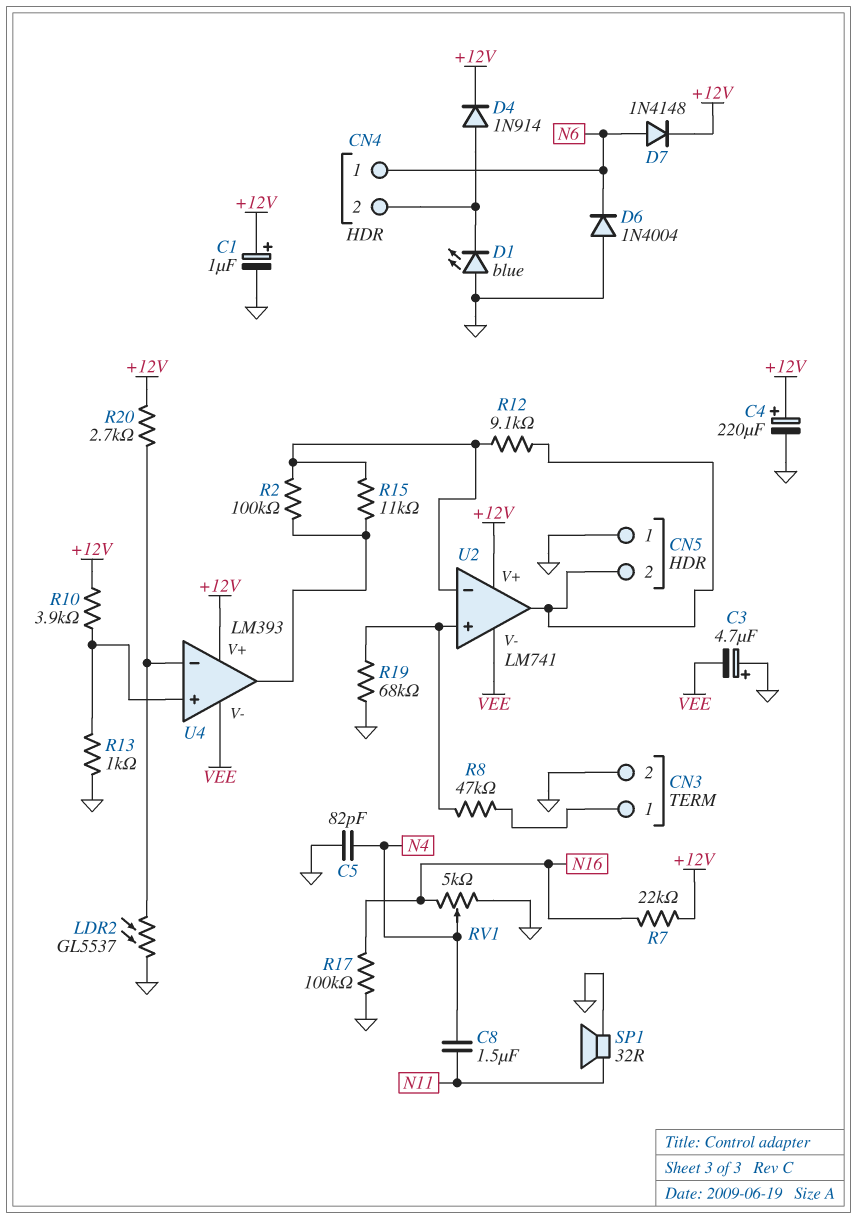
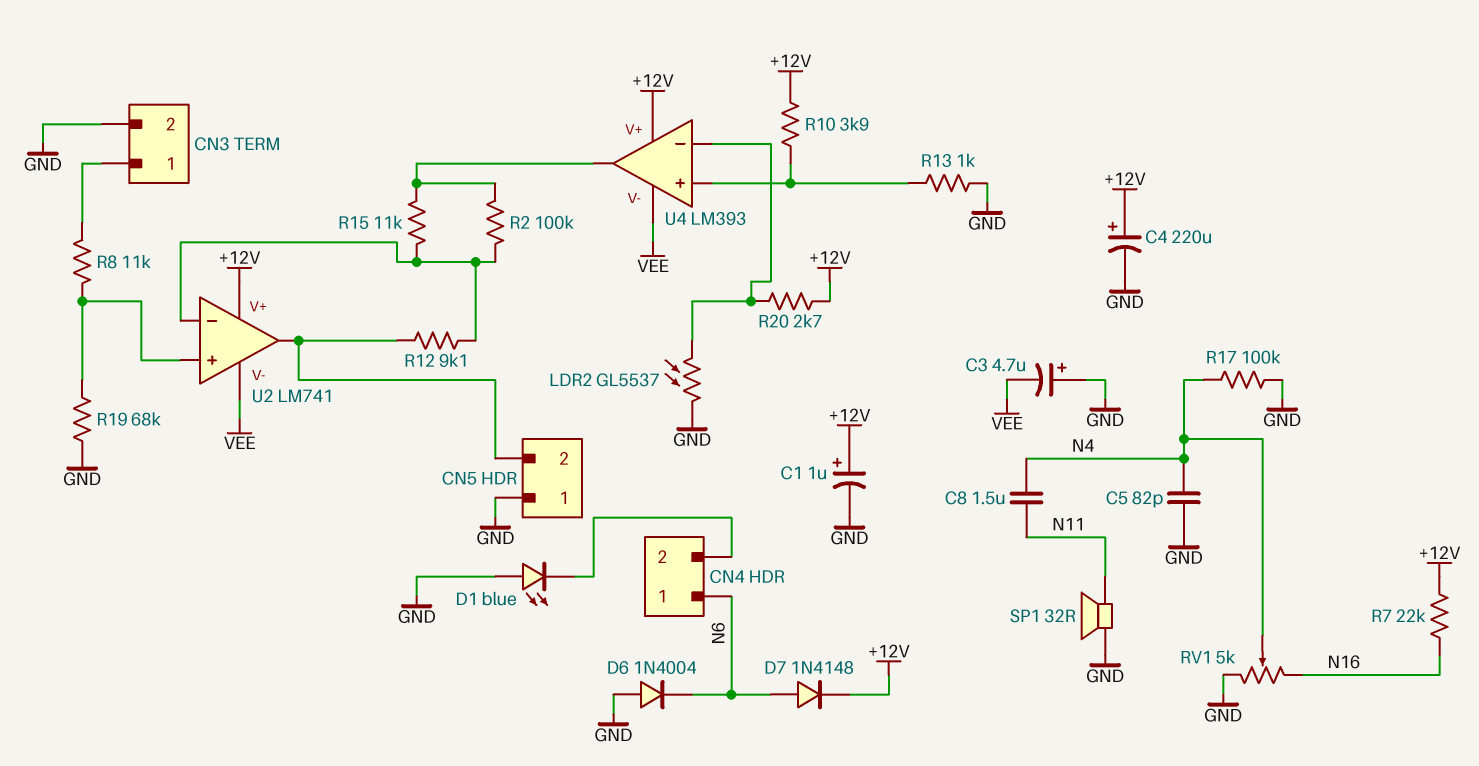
D4: diode 1N914 (A CN4/2, K +12V) -> none
R8: 47k (CN3/1, U2/in+) -> 11k (CN3/1, U2/in+)
R17: 100k (GND, N16) -> 100k (GND, N4)

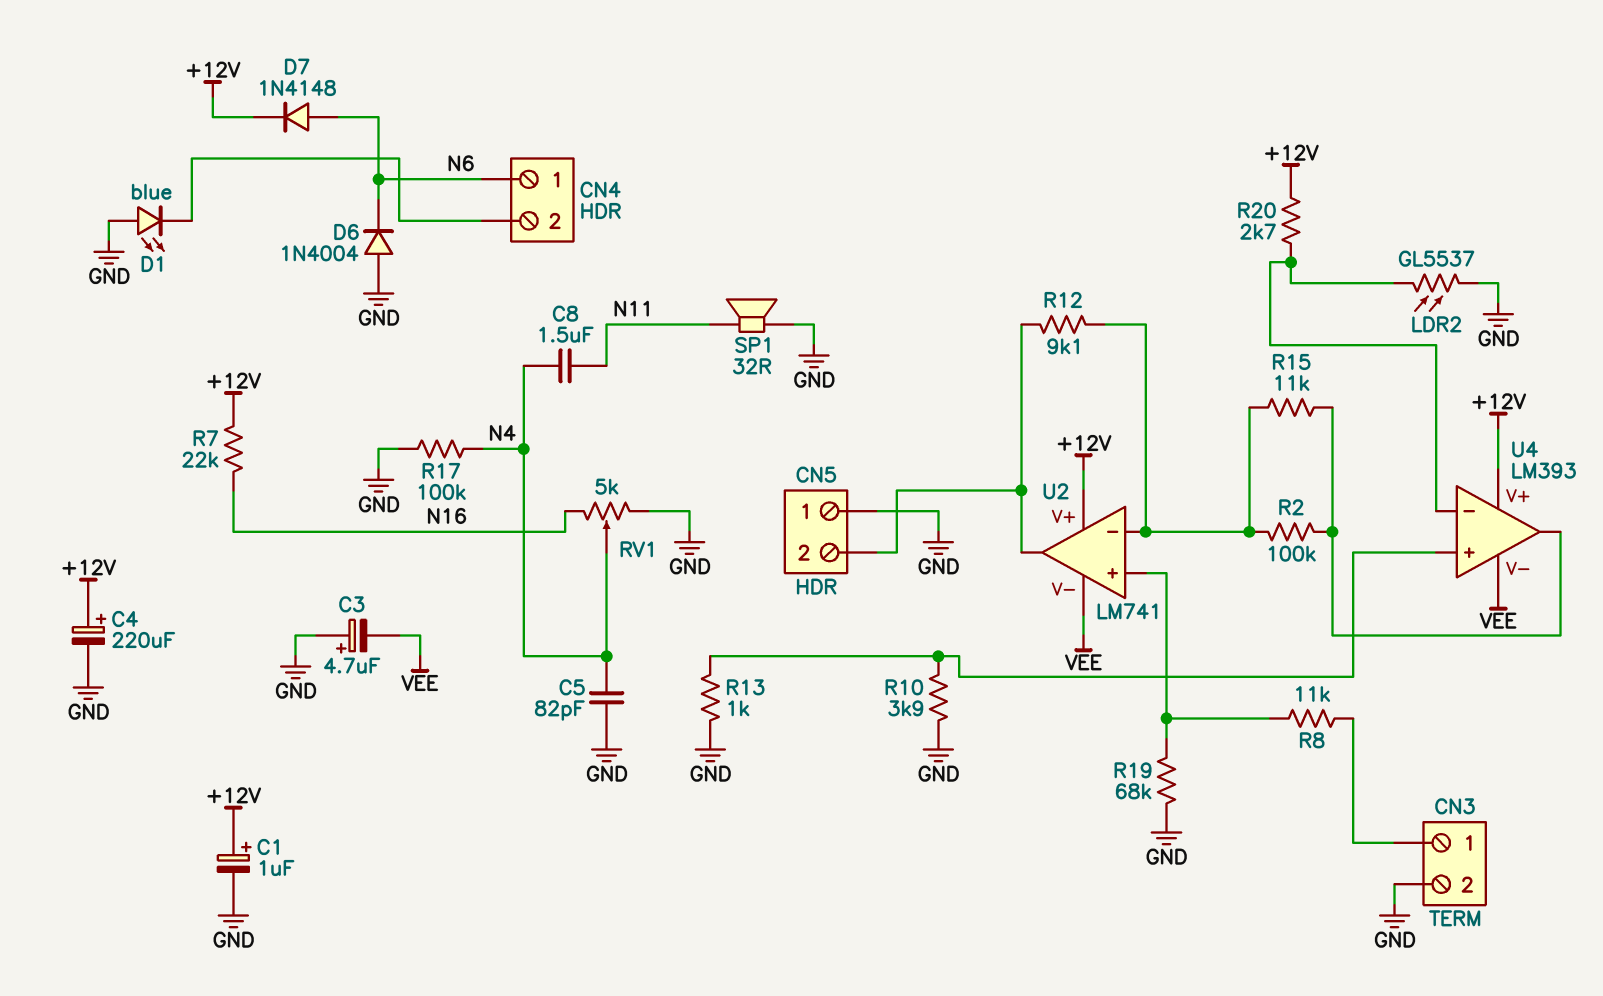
R10: 3.9k (+12V, U4/in+) -> 3.9k (GND, U4/in+)

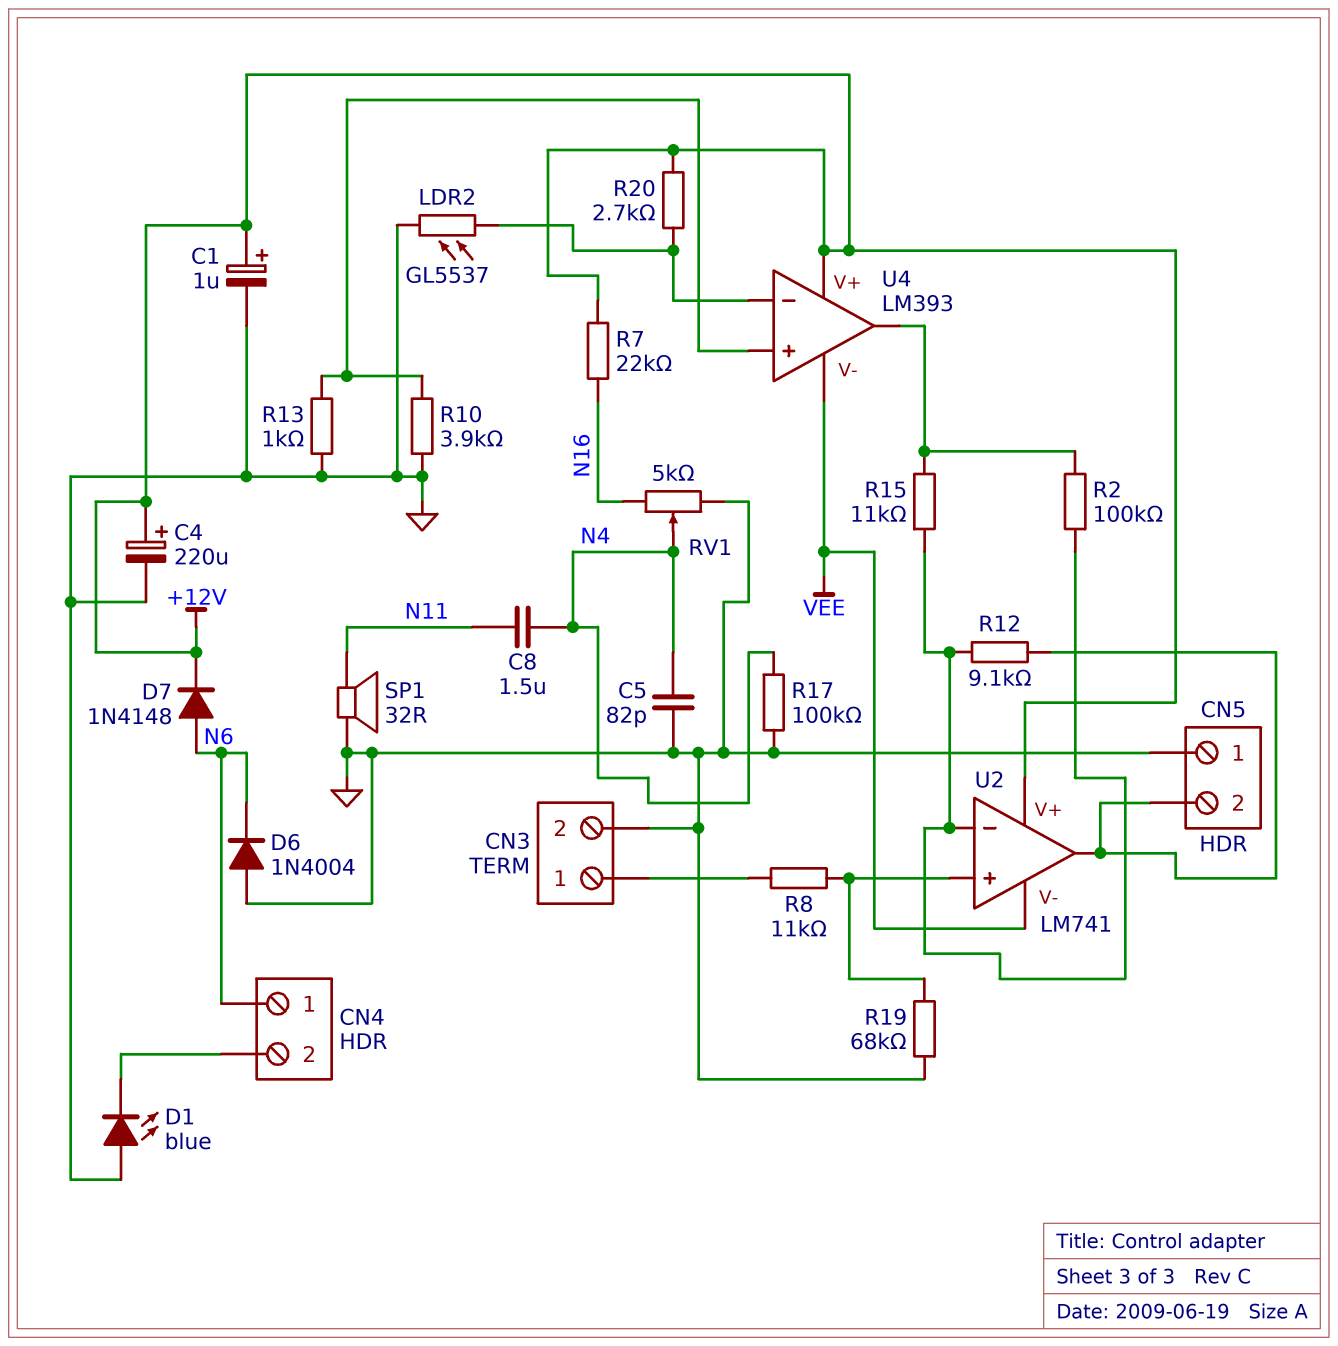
C3: 4.7uF (plus GND, minus VEE) -> none

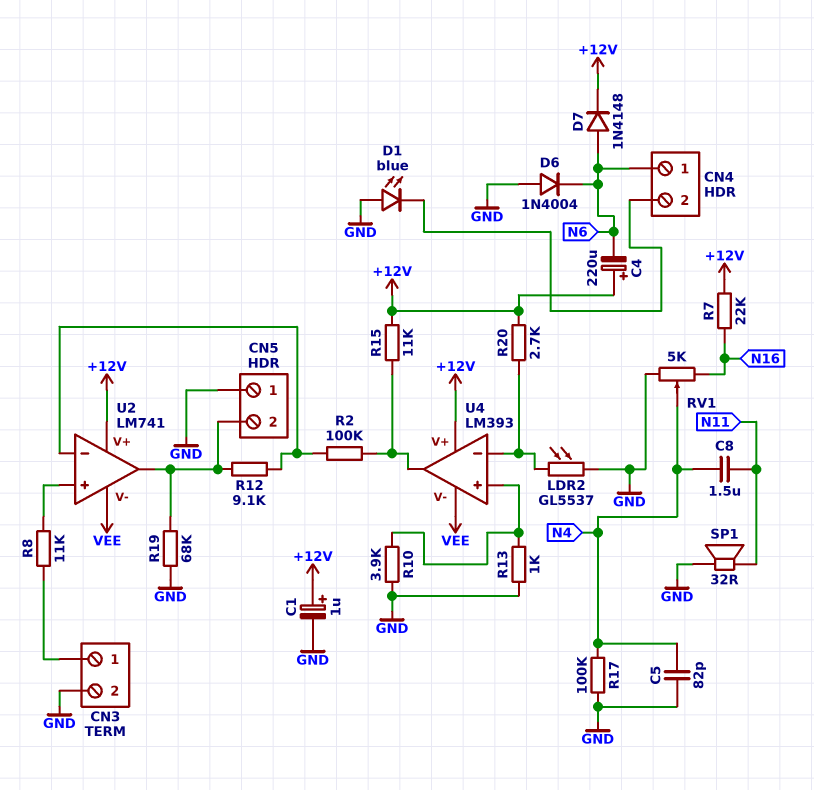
C4: 220uF (plus +12V, minus GND) -> 220uF (plus +12V, minus N6)
R15: 11k (U2/in-, U4/out) -> 11k (+12V, U4/out)
R19: 68k (GND, U2/in+) -> 68k (CN5/2, GND)

